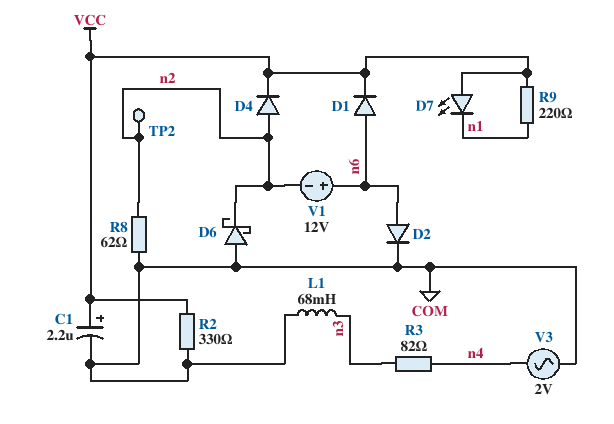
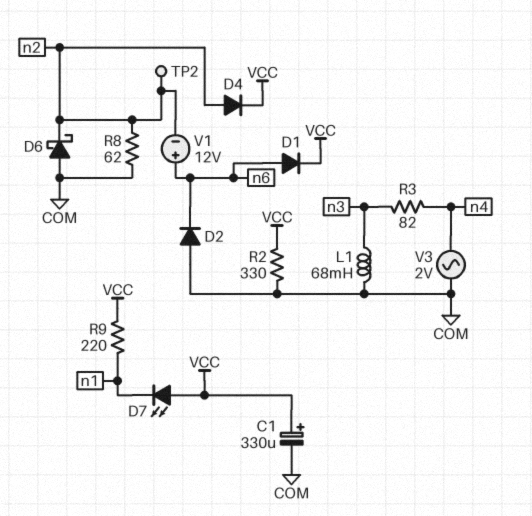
C1: 2.2uF (plus VCC, minus COM) -> 330uF (plus VCC, minus COM)
D2: diode (A n6, K COM) -> diode (A COM, K n6)

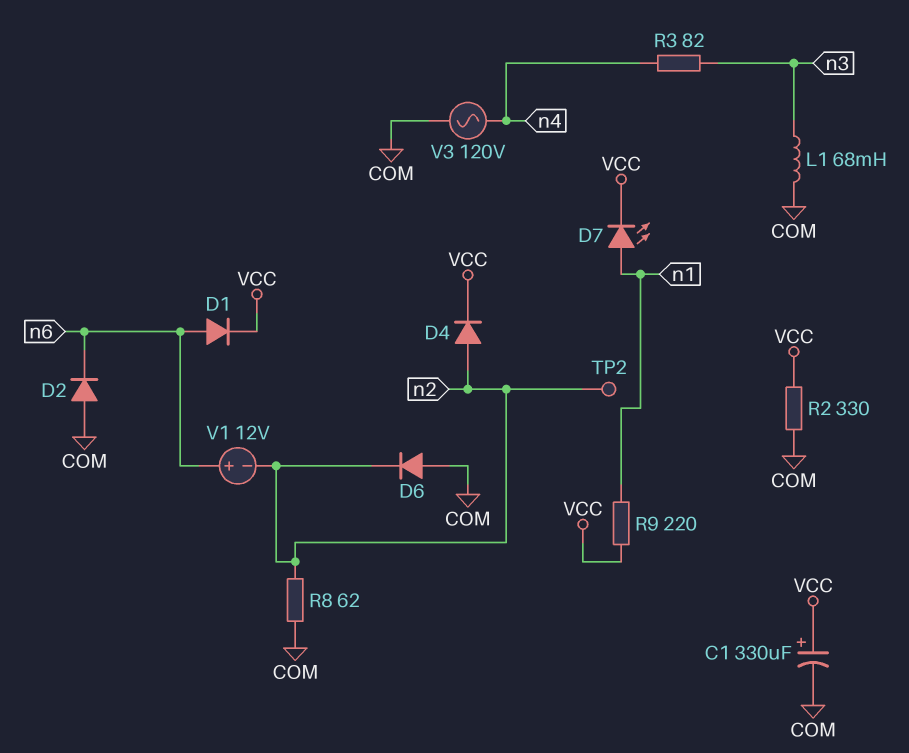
D6: schottky (A COM, K n2) -> diode (A COM, K n2)
D7: LED (A VCC, K n1) -> LED (A n1, K VCC)
V3: AC 2V (COM, n4) -> AC 120V (COM, n4)

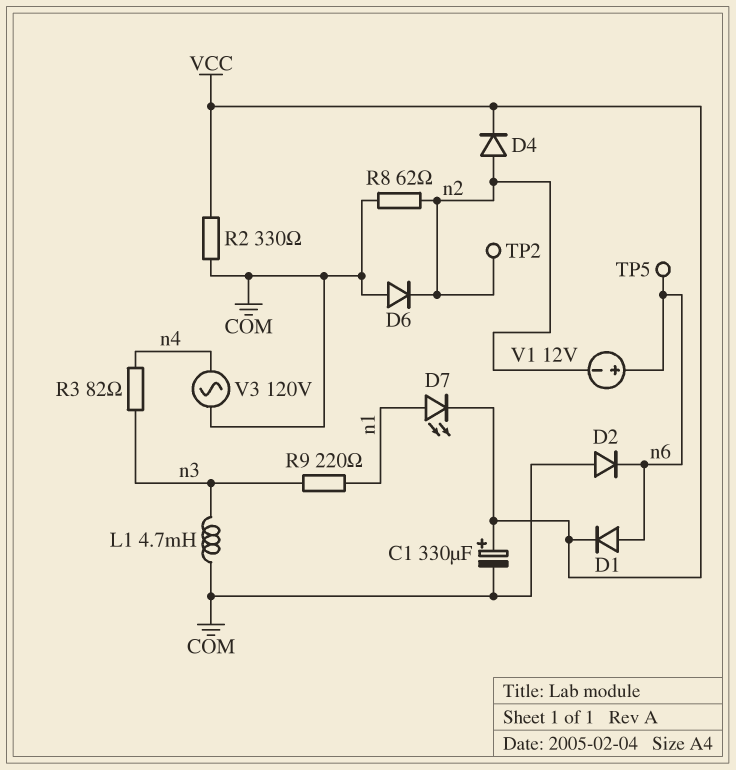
L1: 68mH (COM, n3) -> 4.7mH (COM, n3)
R9: 220 (VCC, n1) -> 220 (n1, n3)
TP5: none -> test point (n6)

